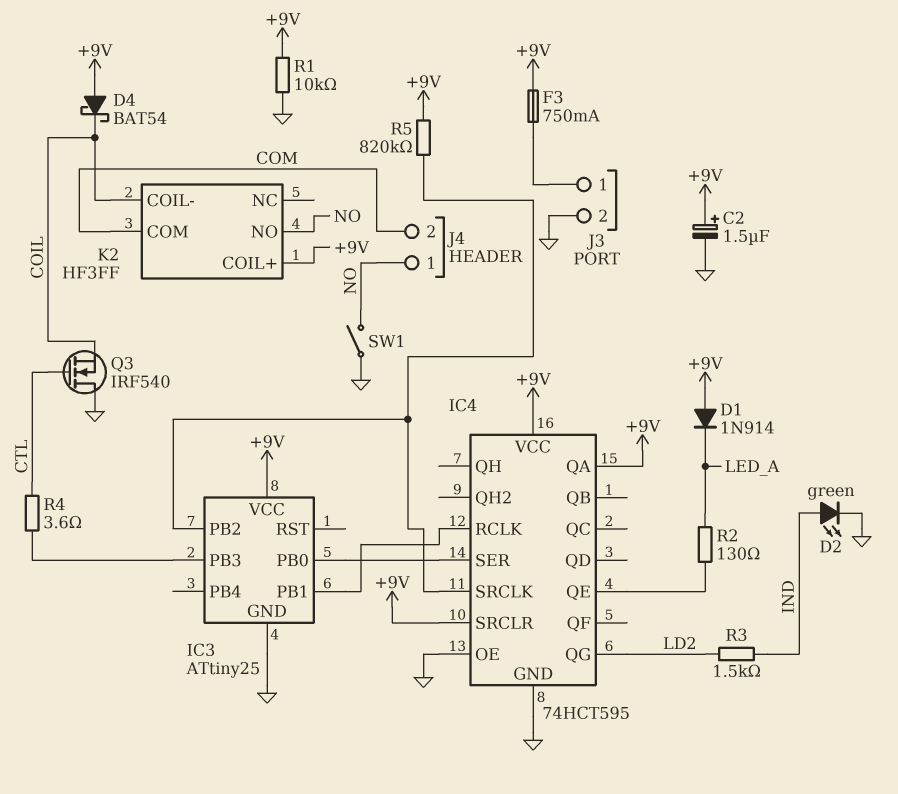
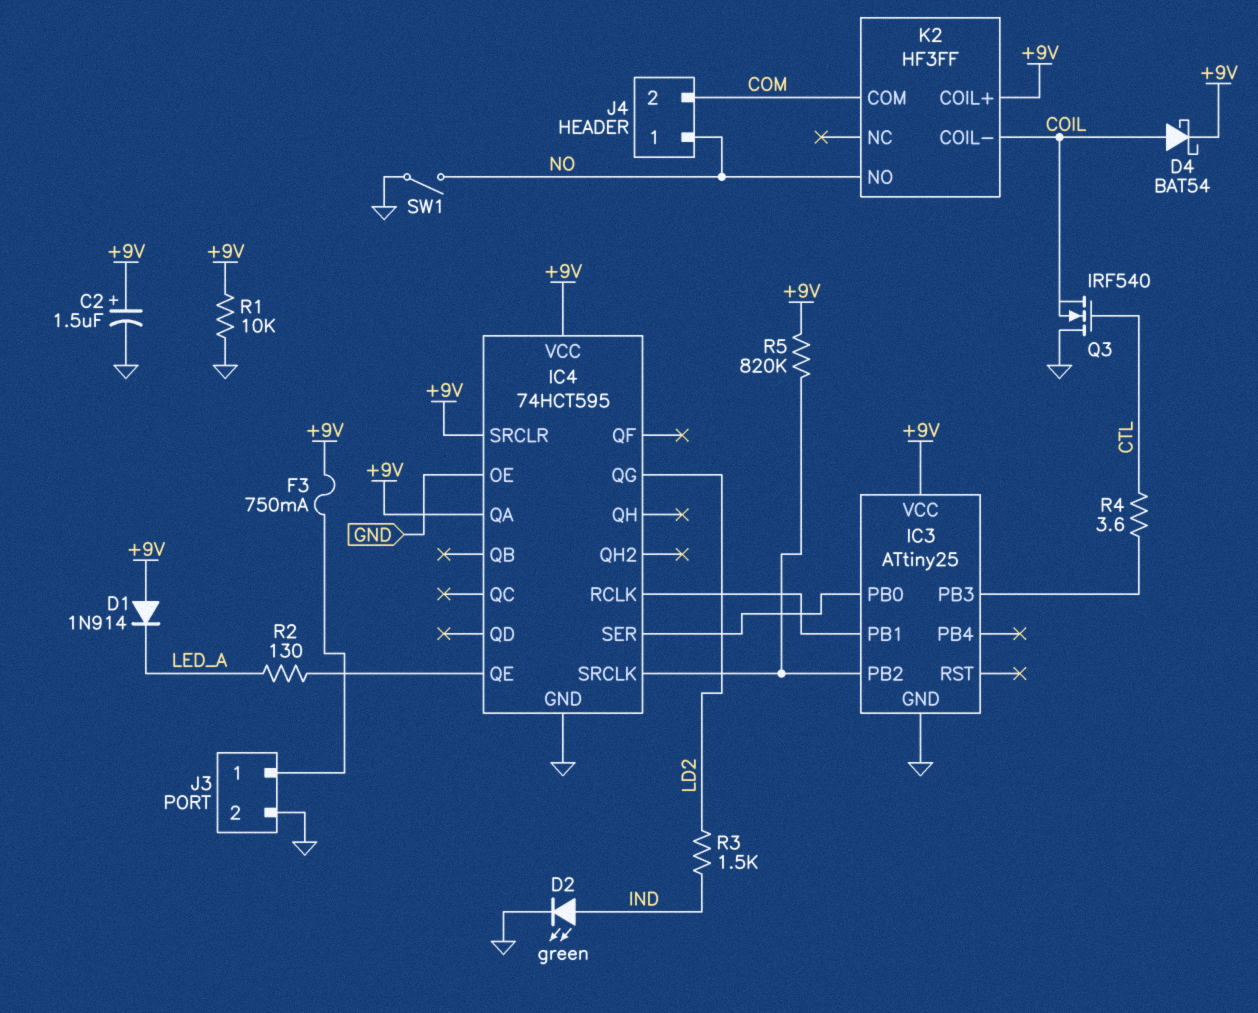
D4: schottky BAT54 (A +9V, K COIL) -> schottky BAT54 (A COIL, K +9V)

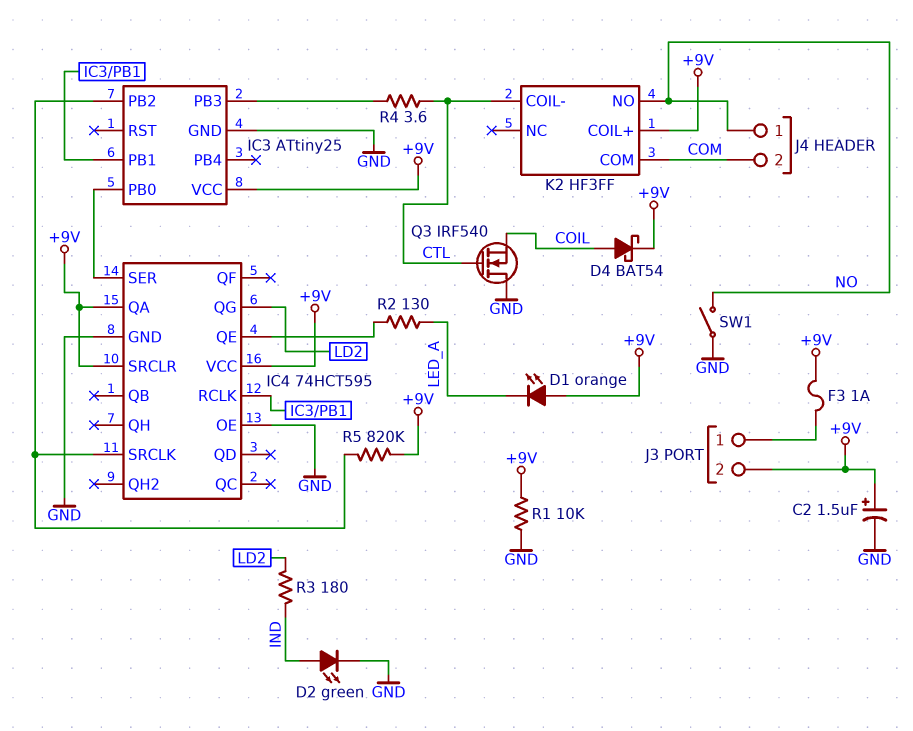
D1: diode 1N914 (A +9V, K LED_A) -> LED orange (A +9V, K LED_A)
F3: 750mA (+9V, J3/1) -> 1A (+9V, J3/1)
J3 pin 2: GND -> +9V
K2 pin COIL-: COIL -> CTL
R3: 1.5k (IND, LD2) -> 180 (IND, LD2)

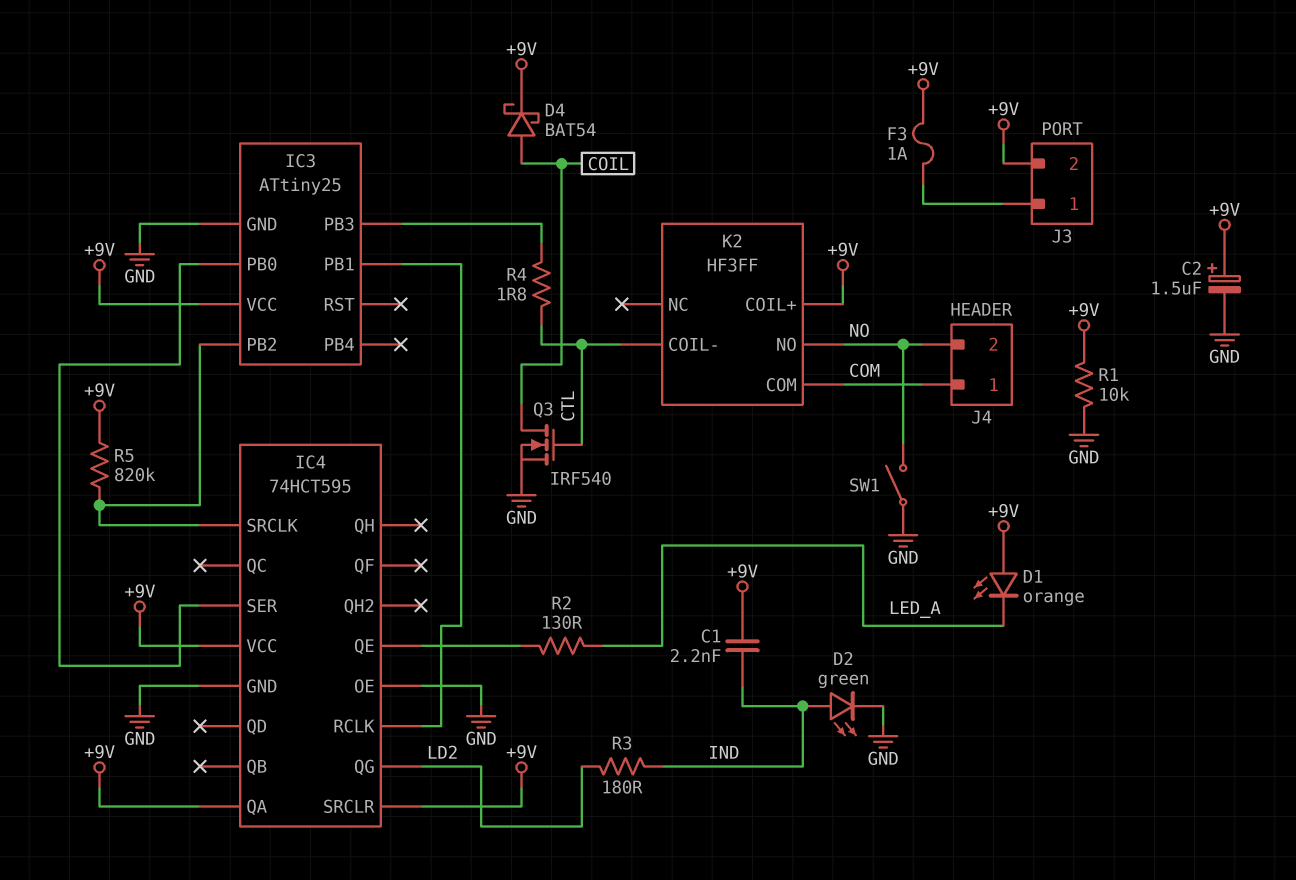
C1: none -> 2.2nF (+9V, IND)
J4 pin 1: NO -> COM
J4 pin 2: COM -> NO
Q3: NMOS IRF540 (G CTL, D GND, S COIL) -> NMOS IRF540 (G CTL, D COIL, S GND)
R4: 3.6 (CTL, IC3/PB3) -> 1.8 (CTL, IC3/PB3)

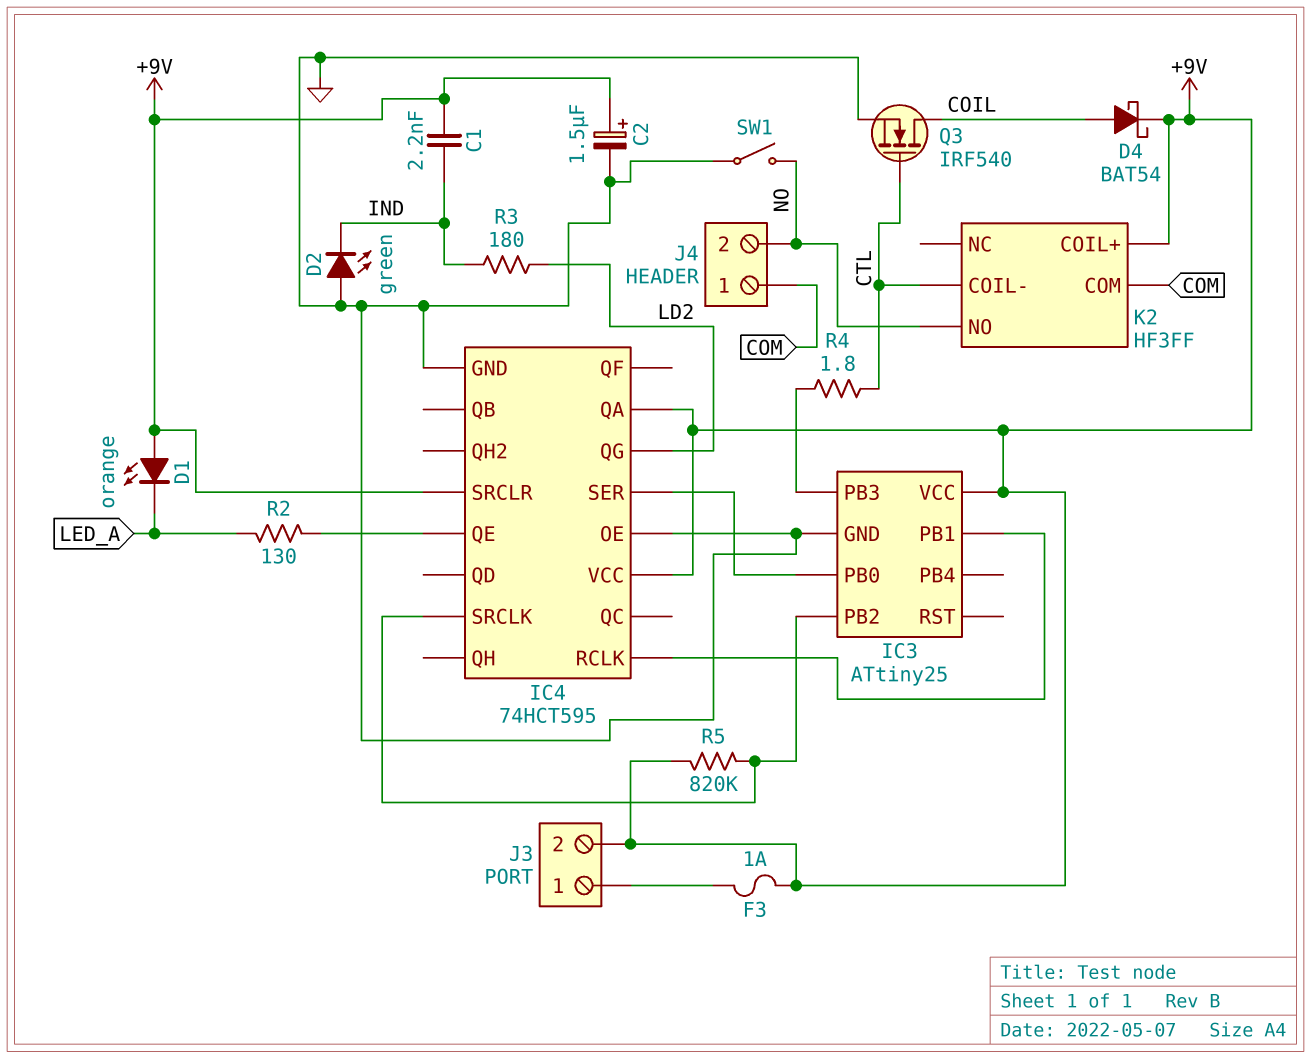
D2: LED green (A IND, K GND) -> LED green (A GND, K IND)
R1: 10k (+9V, GND) -> none

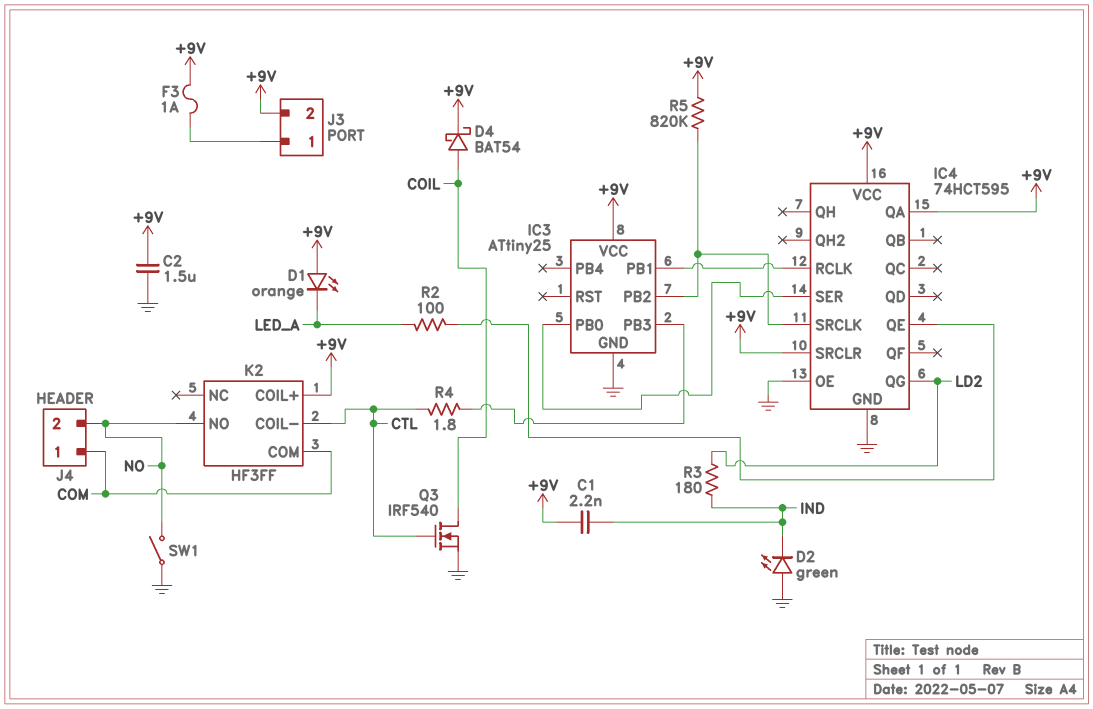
C2: 1.5uF (plus +9V, minus GND) -> 1.5uF (+9V, GND)
R2: 130 (IC4/QE, LED_A) -> 100 (IC4/QE, LED_A)

